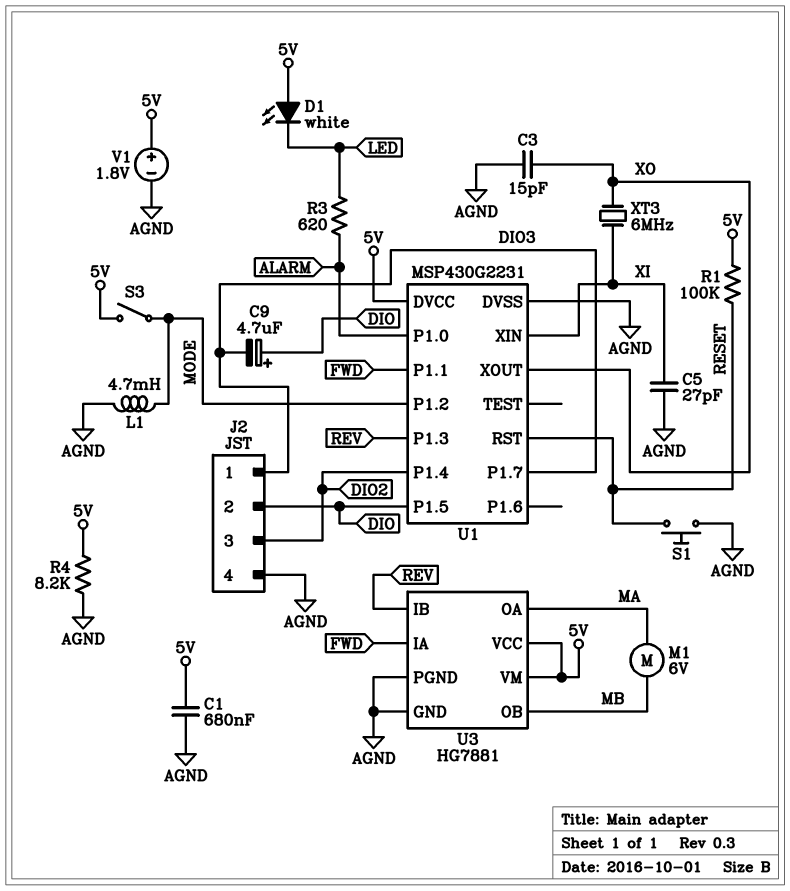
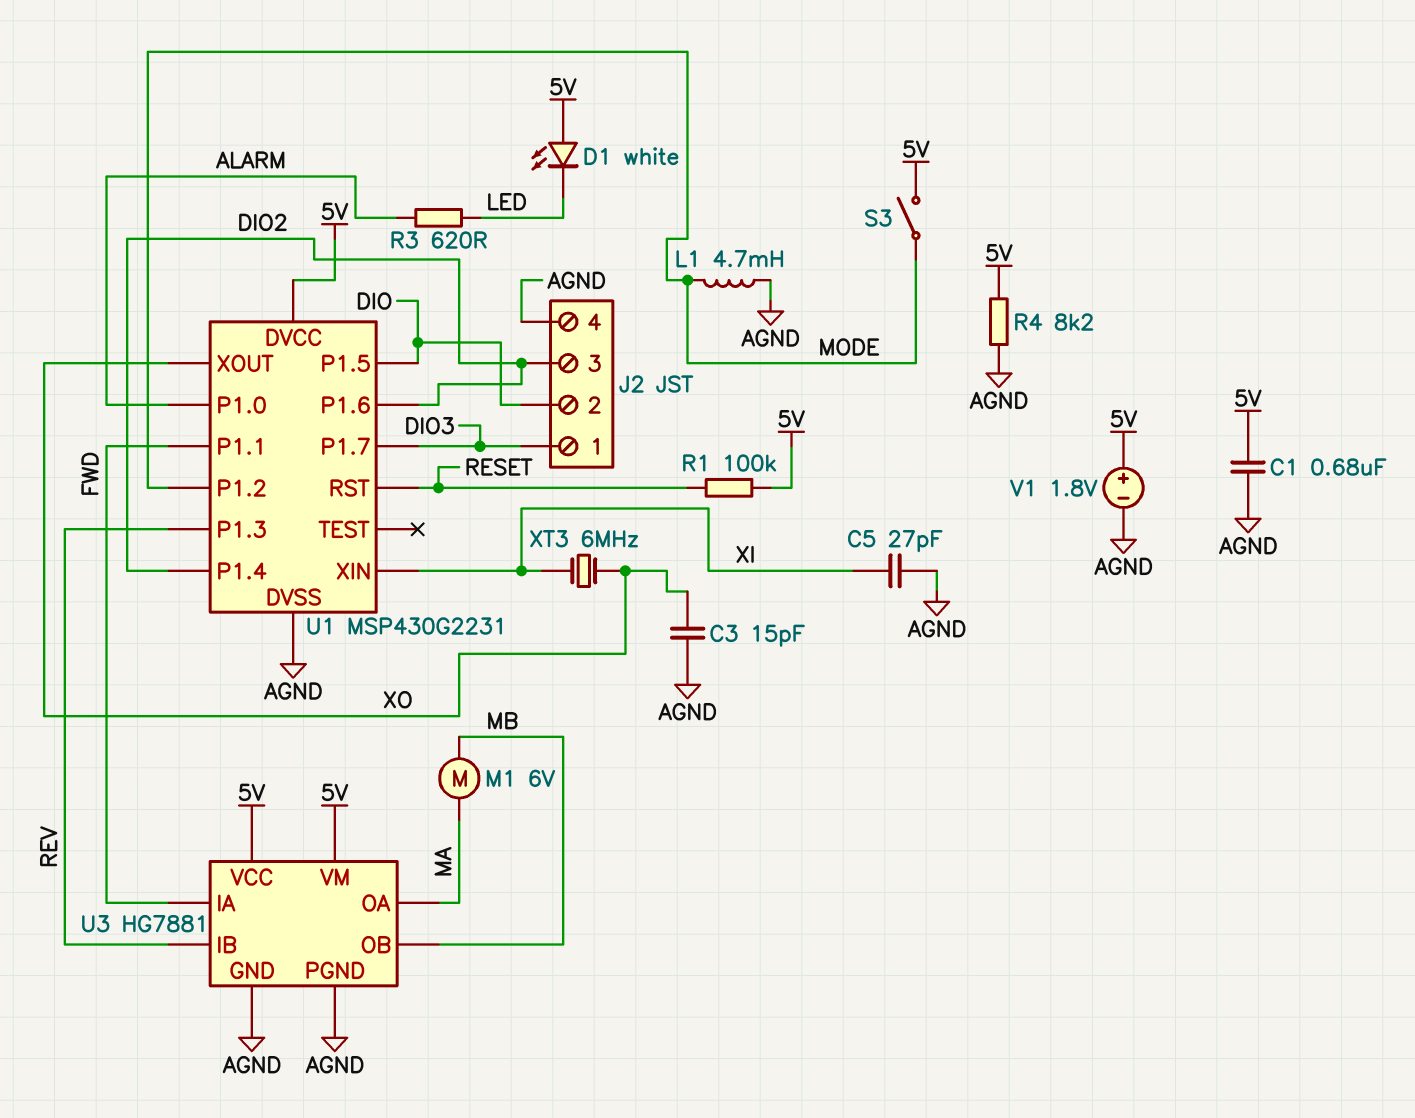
C9: 4.7uF (plus DIO, minus DIO3) -> none
S1: button (AGND, RESET) -> none
U1 pin P1.6: none -> DIO2

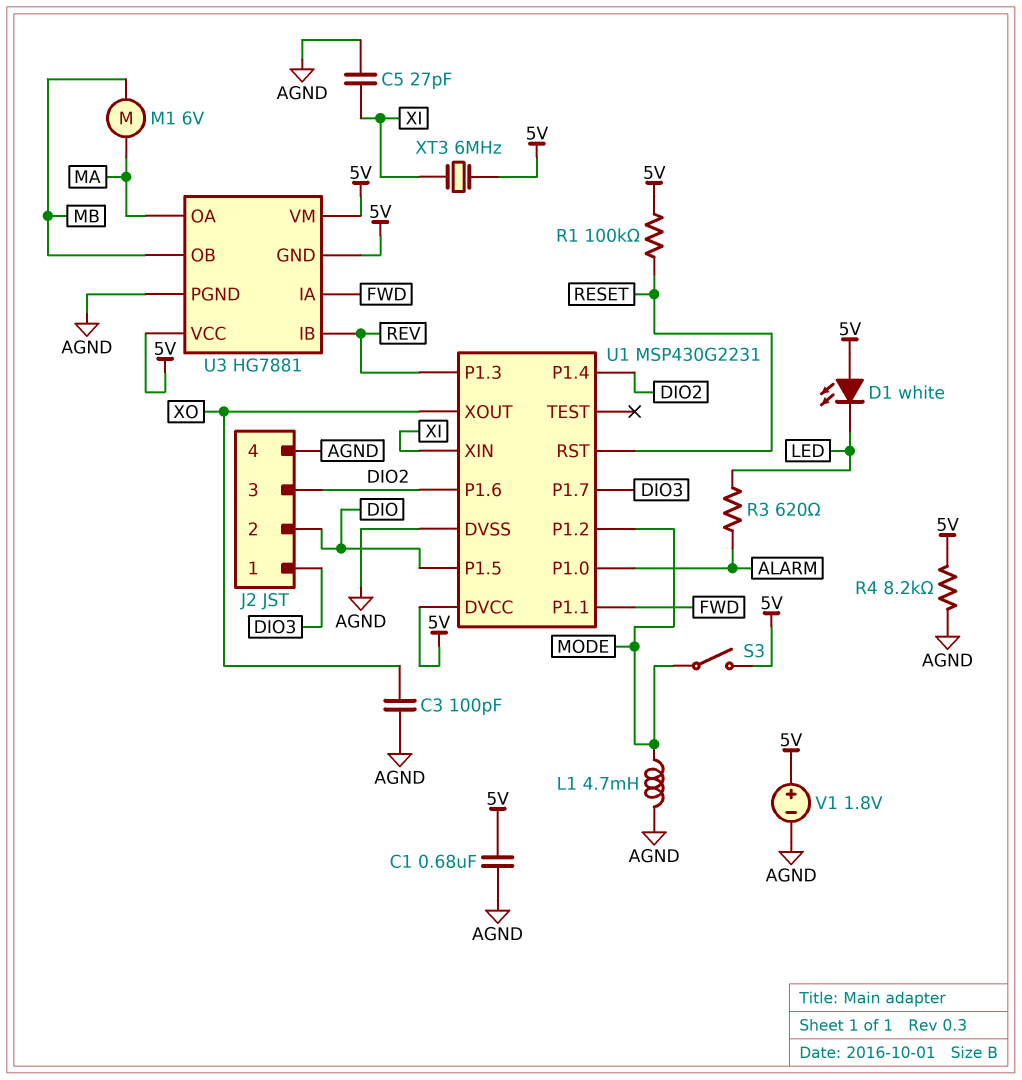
C3: 15pF (AGND, XO) -> 100pF (AGND, XO)
U3 pin GND: AGND -> 5V
XT3: 6MHz (XI, XO) -> 6MHz (5V, XI)

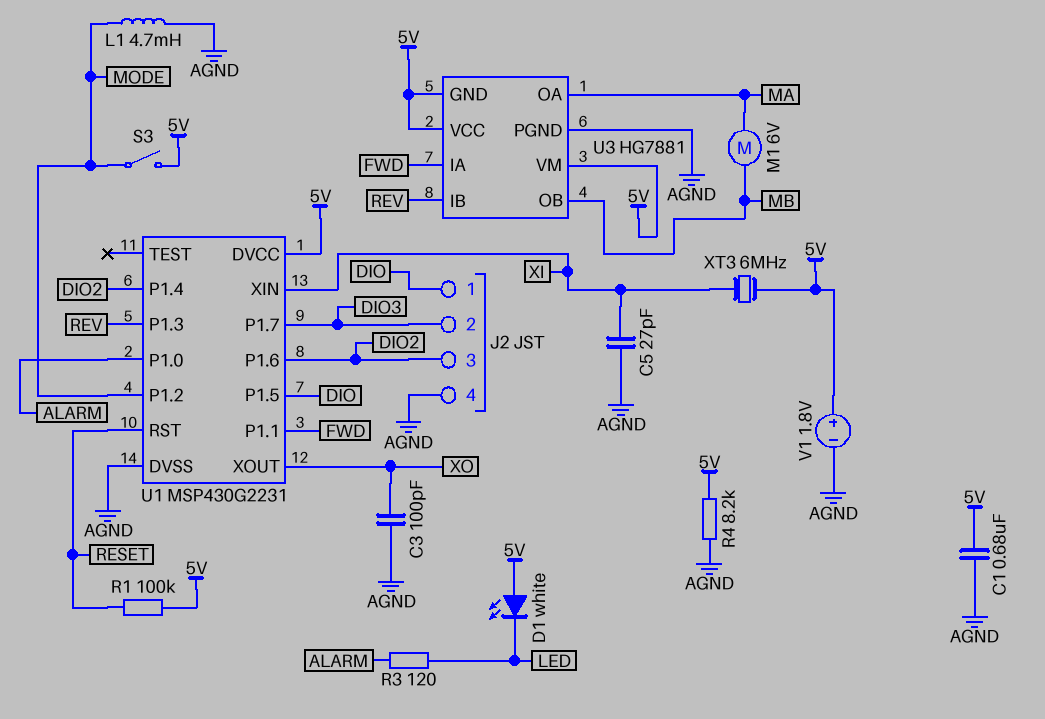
J2 pin 1: DIO3 -> DIO
J2 pin 2: DIO -> DIO3
R3: 620 (ALARM, LED) -> 120 (ALARM, LED)

